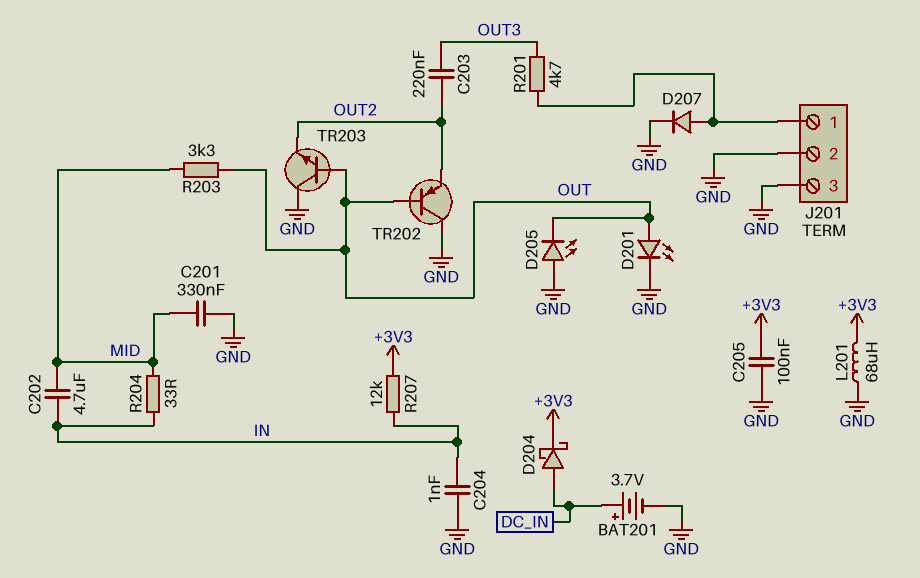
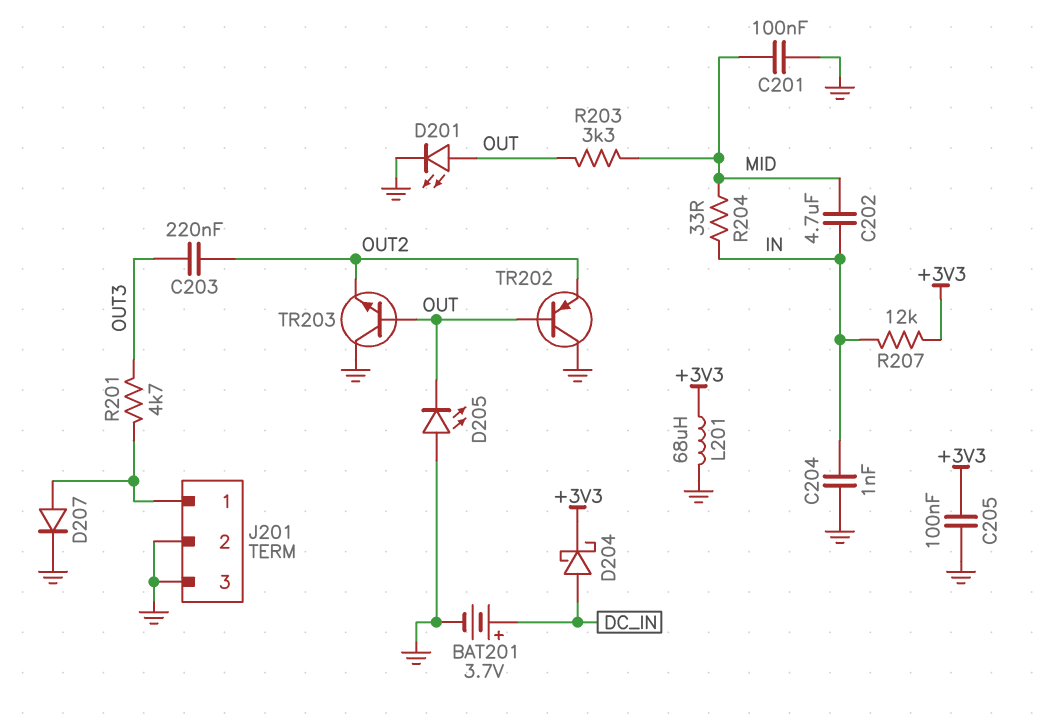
C201: 330nF (GND, MID) -> 100nF (GND, MID)

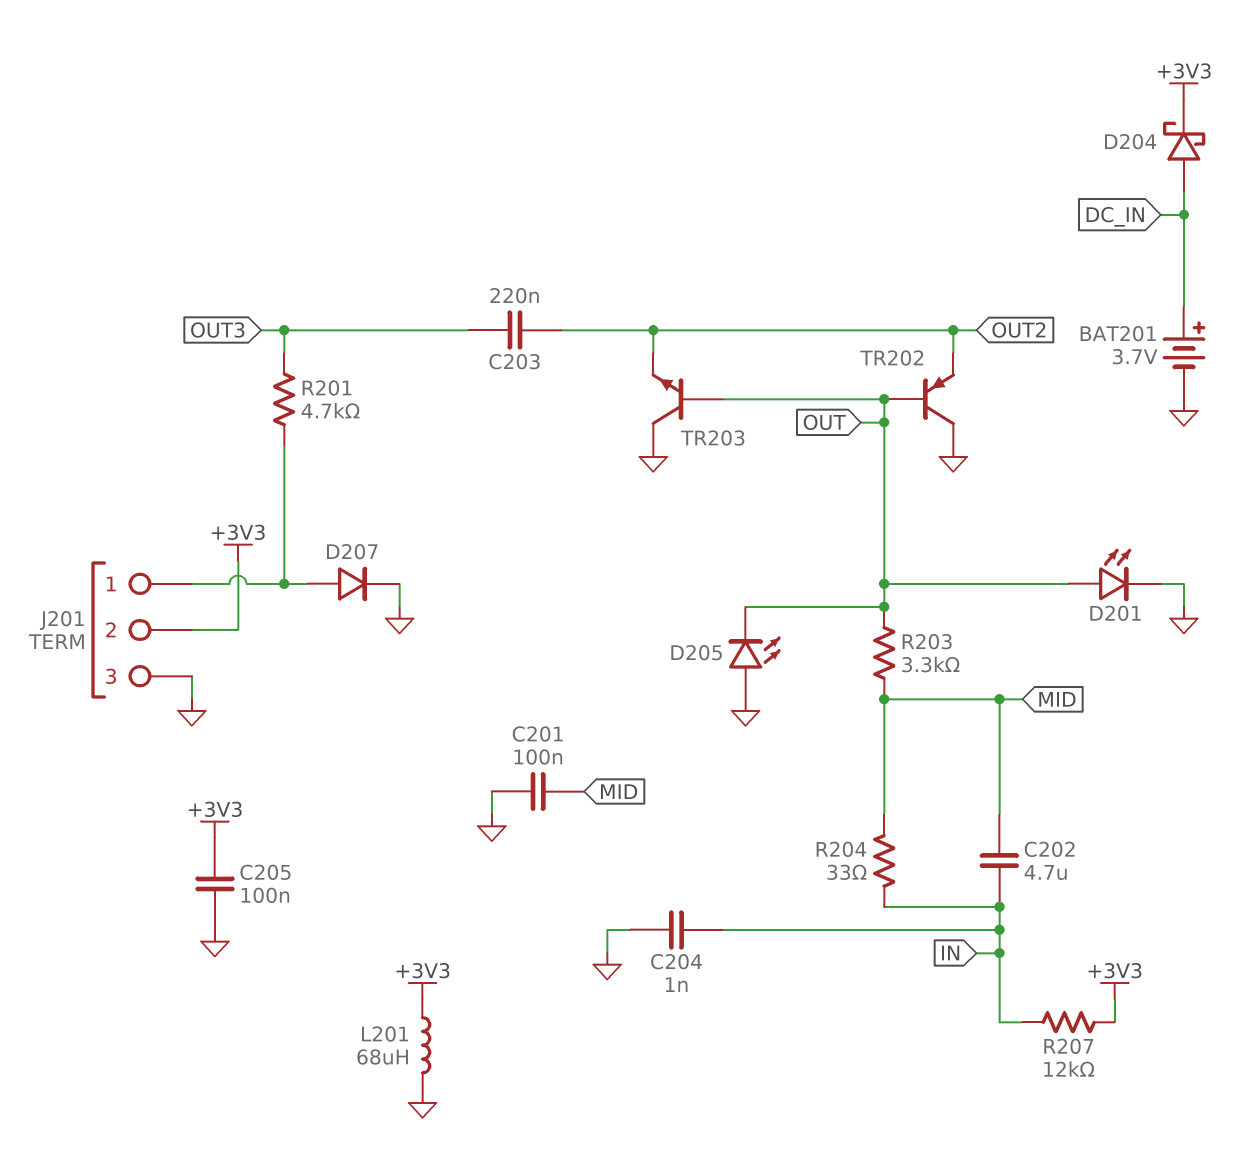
J201 pin 2: GND -> +3V3

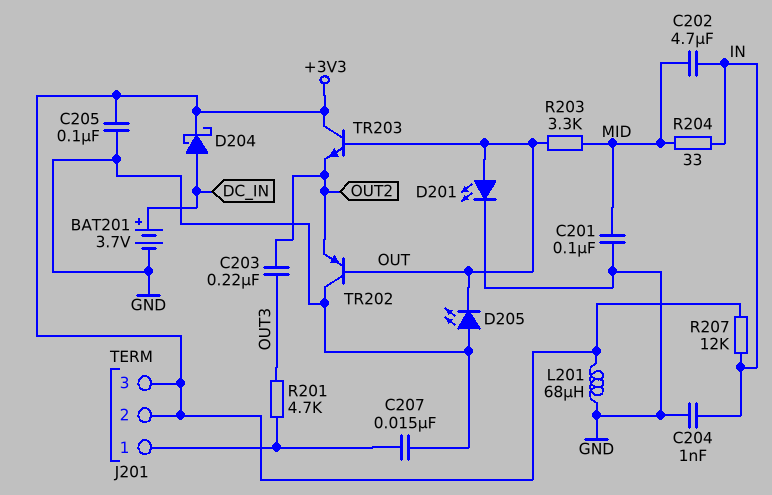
C207: none -> 15nF (GND, J201/1)
D207: diode (A J201/1, K GND) -> none
J201 pin 3: GND -> +3V3
TR203: NPN (B OUT, C GND, E OUT2) -> NPN (B OUT, C +3V3, E OUT2)

